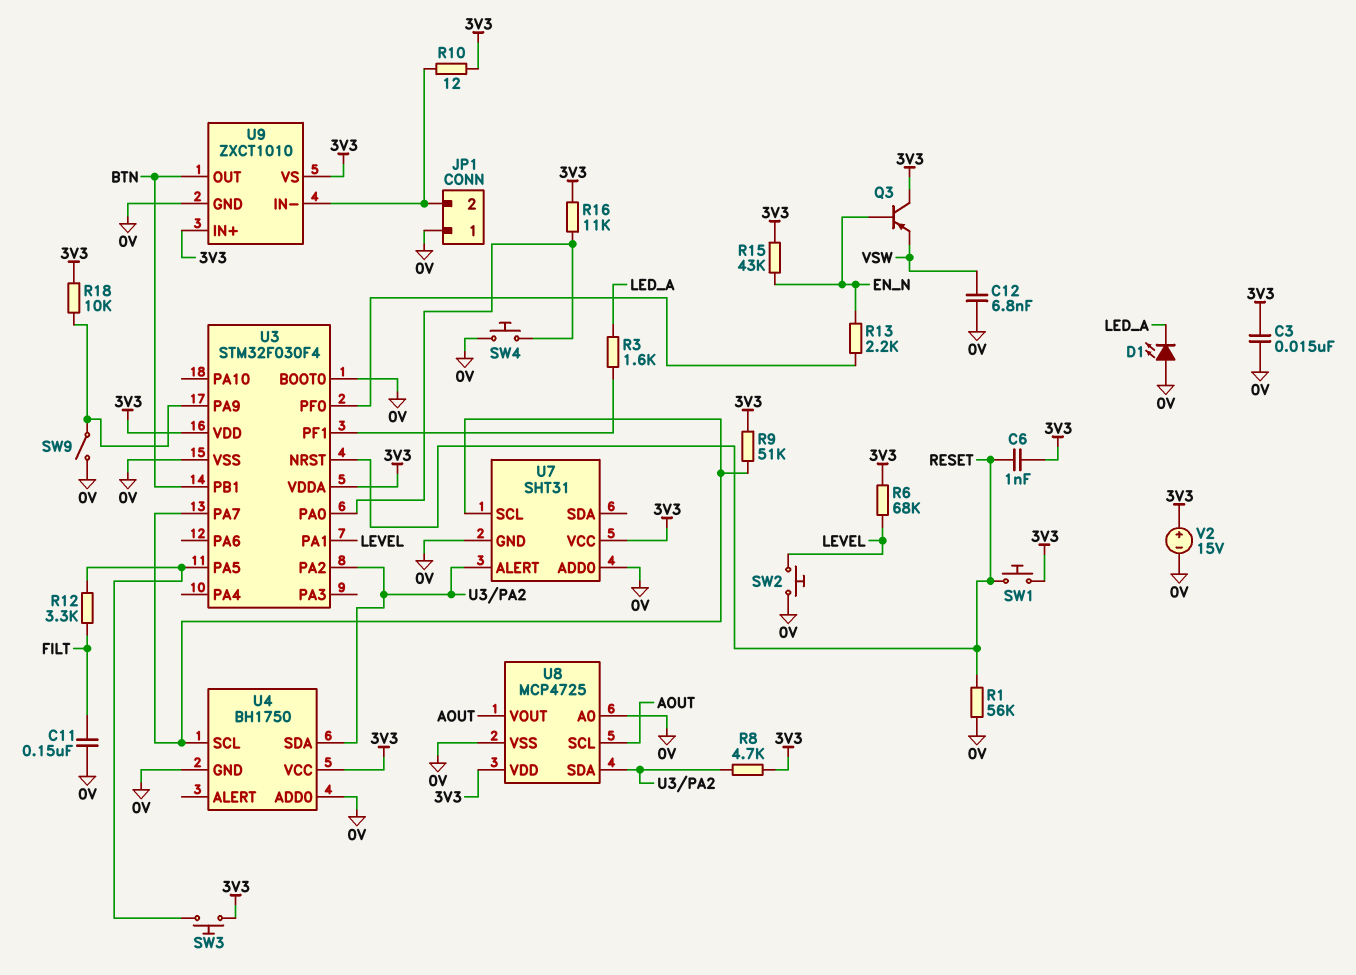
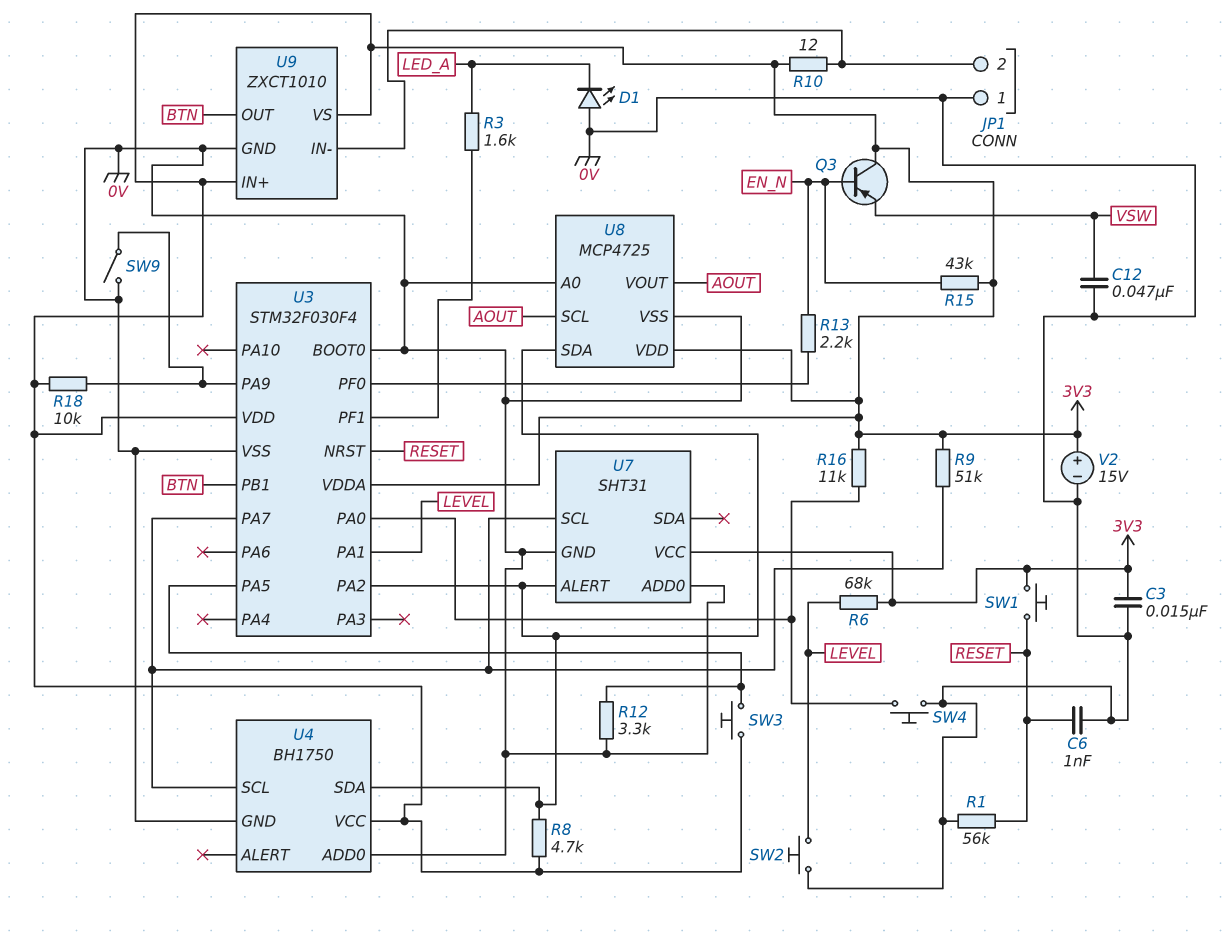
C6: 1nF (3V3, RESET) -> 1nF (0V, RESET)
C11: 150nF (0V, FILT) -> none
C12: 6.8nF (0V, VSW) -> 47nF (0V, VSW)
R12: 3.3k (FILT, U3/PA5) -> 3.3k (0V, U3/PA5)

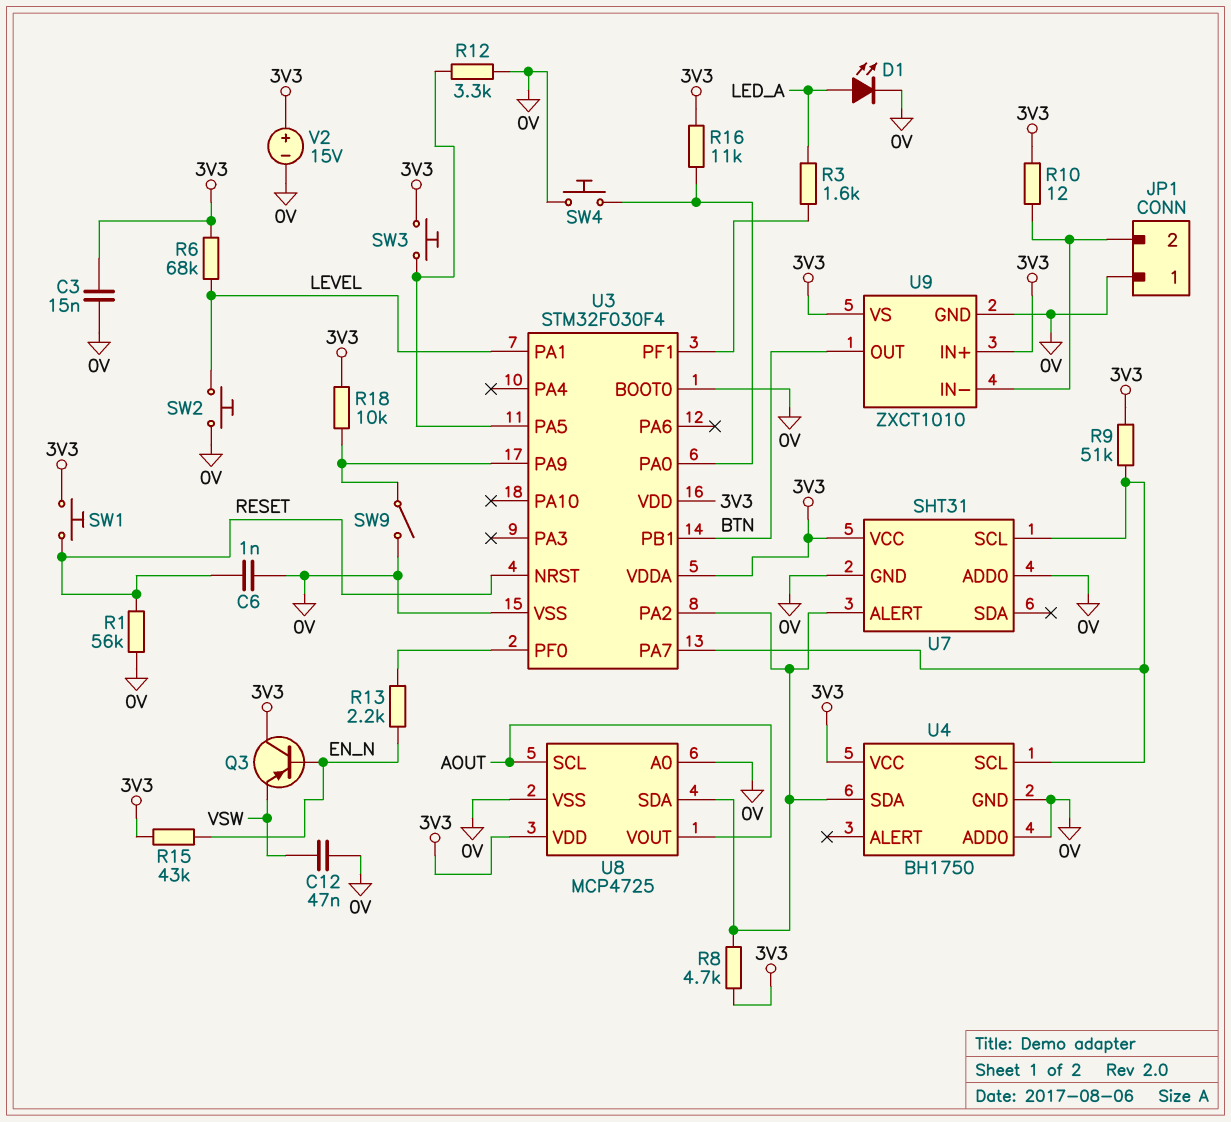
D1: LED (A 0V, K LED_A) -> LED (A LED_A, K 0V)

